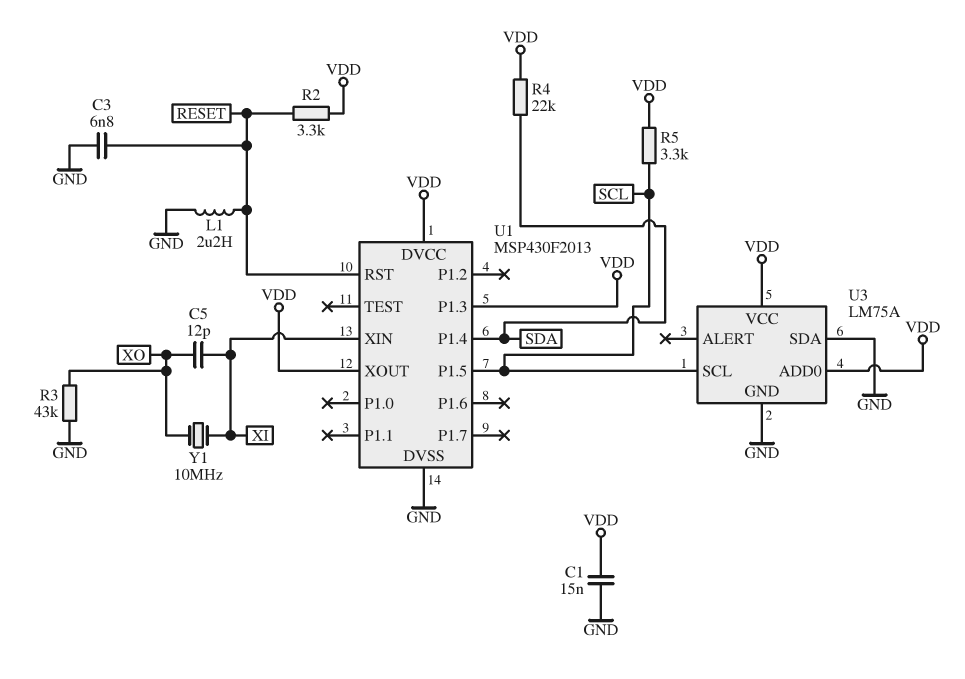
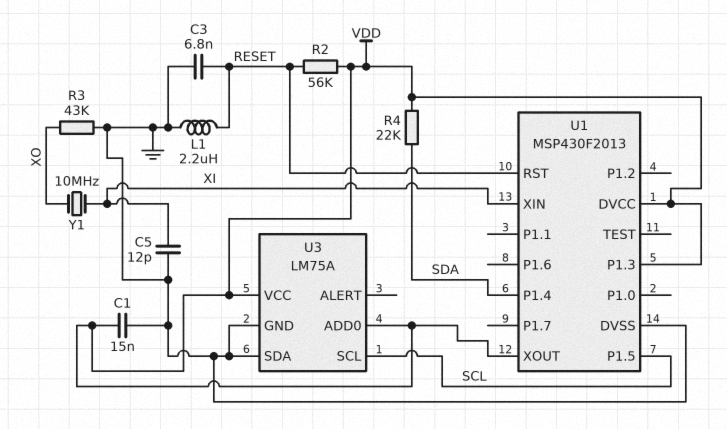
C5: 12pF (XI, XO) -> 12pF (GND, XI)
R2: 3.3k (RESET, VDD) -> 56k (RESET, VDD)
R5: 3.3k (SCL, VDD) -> none

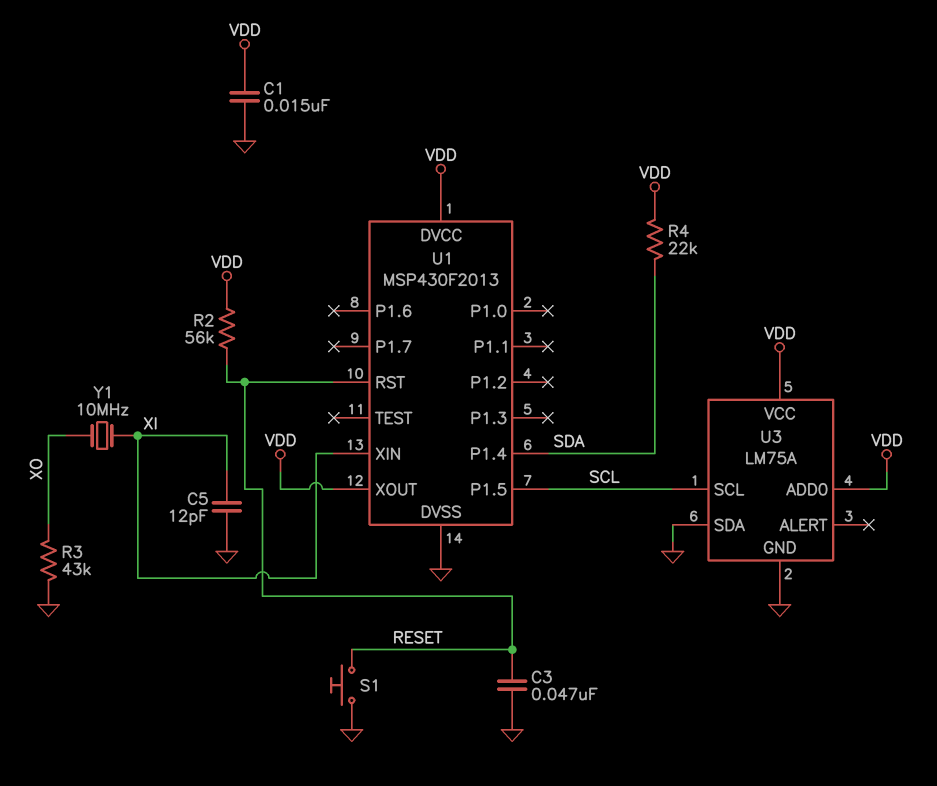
C3: 6.8nF (GND, RESET) -> 47nF (GND, RESET)
L1: 2.2uH (GND, RESET) -> none
S1: none -> button (GND, RESET)
U1 pin P1.3: VDD -> none

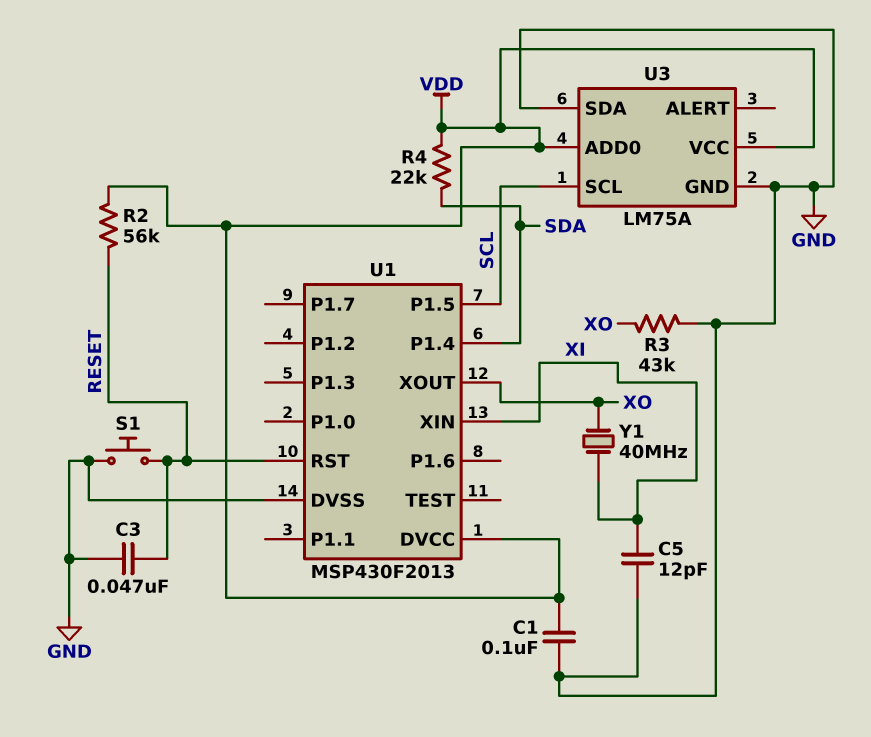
C1: 15nF (GND, VDD) -> 100nF (GND, VDD)
U1 pin XOUT: VDD -> XO
Y1: 10MHz (XI, XO) -> 40MHz (XI, XO)

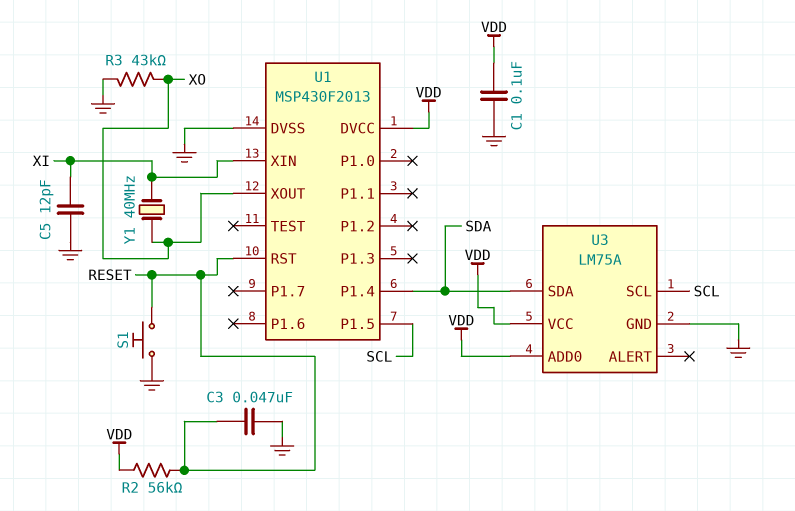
R4: 22k (SDA, VDD) -> none
U3 pin SDA: GND -> SDA

